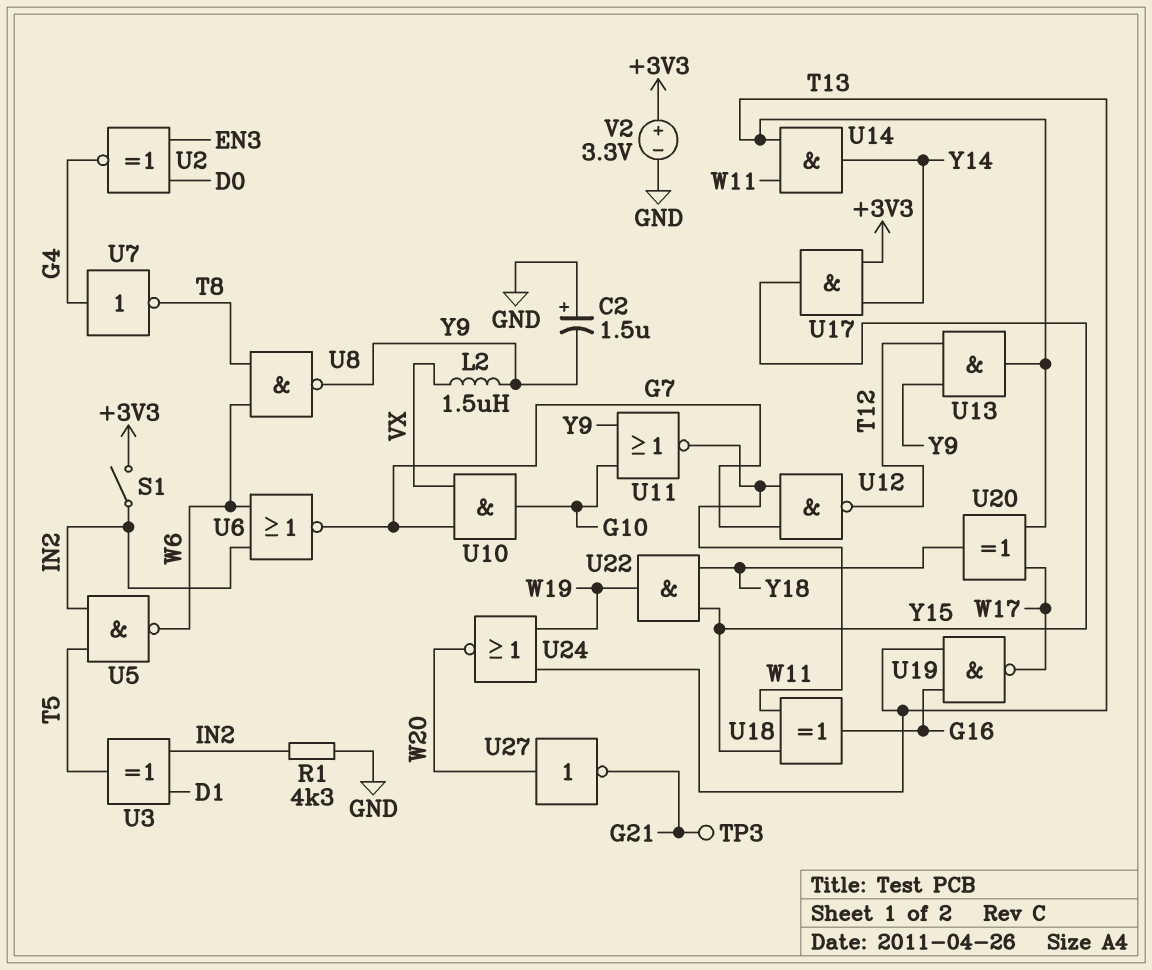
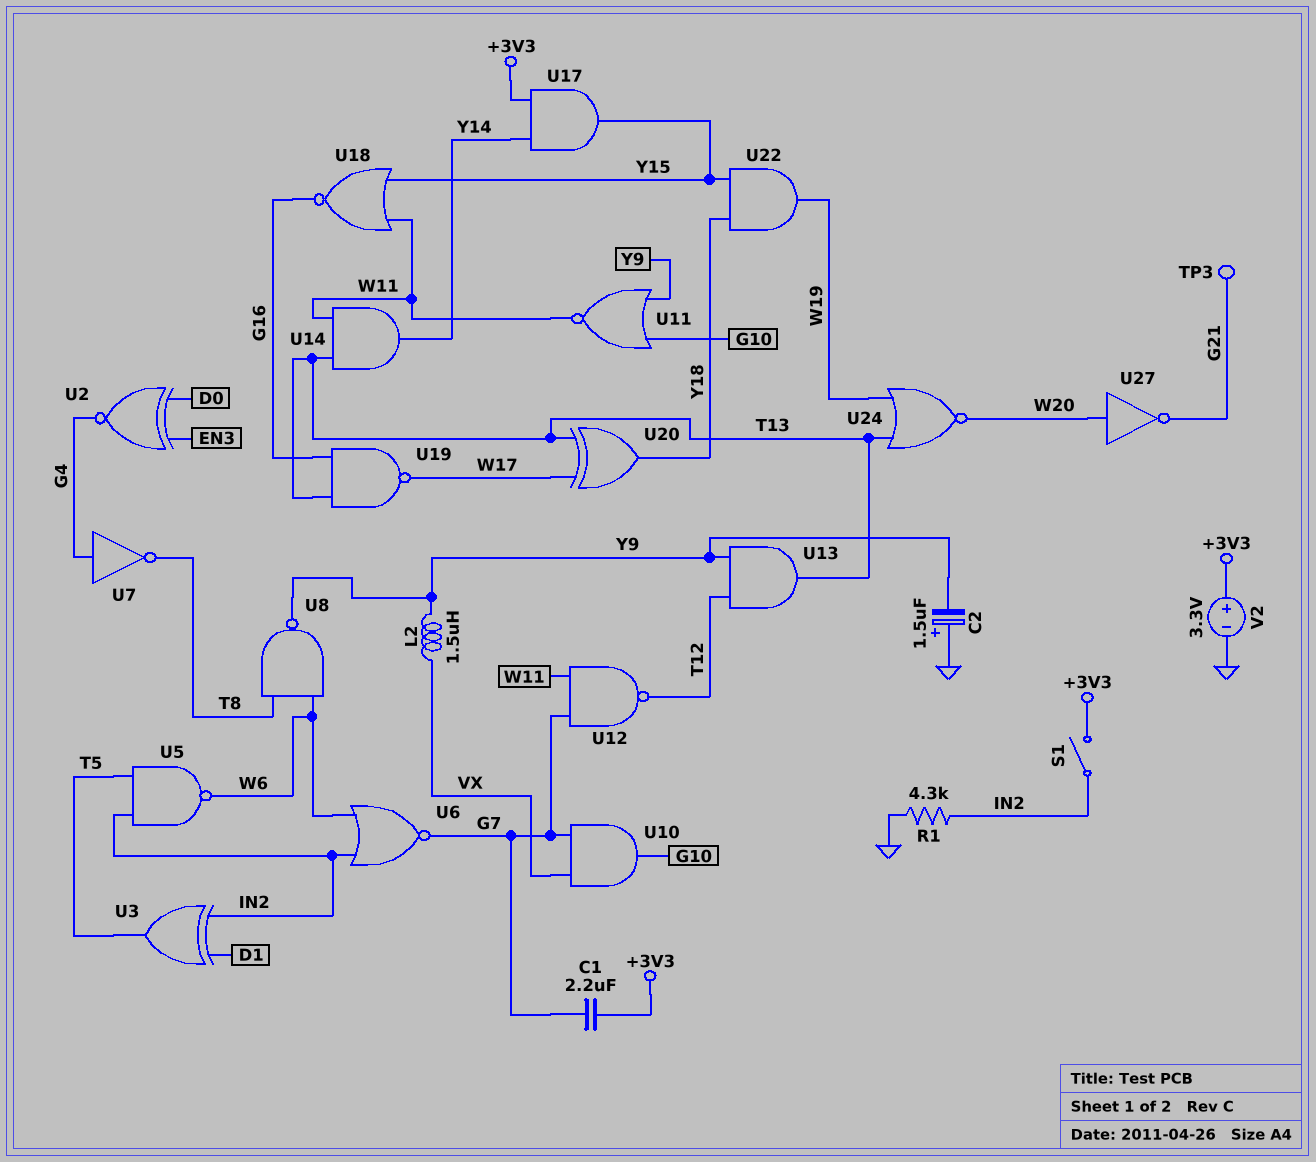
C1: none -> 2.2uF (+3V3, G7)
U18: XOR (in W11, in Y15, out G16) -> NOR (in W11, in Y15, out G16)

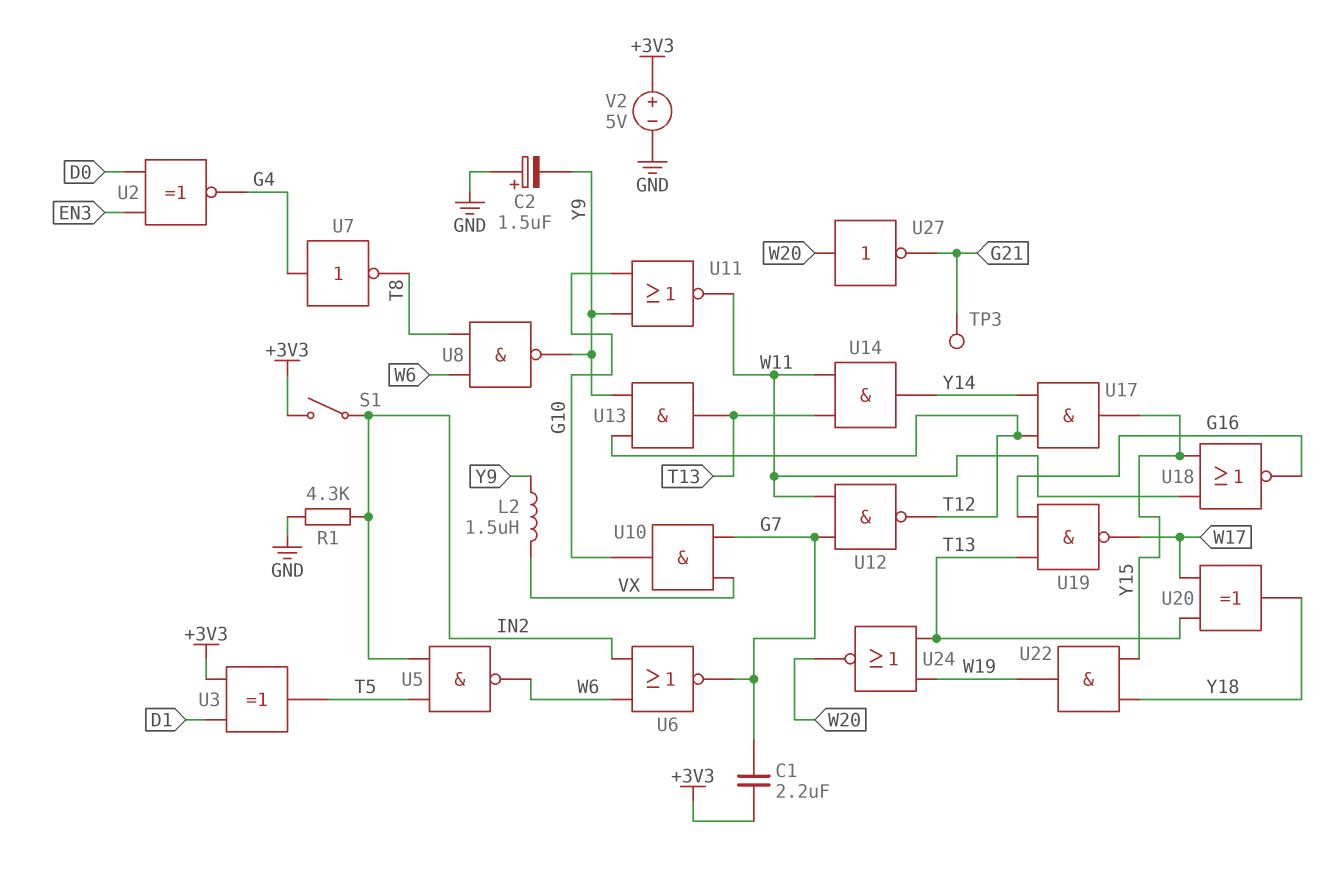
U3: XOR (in D1, in IN2, out T5) -> XOR (in +3V3, in D1, out T5)
U17: AND (in +3V3, in Y14, out Y15) -> AND (in T12, in Y14, out Y15)
V2: 3.3V (plus +3V3, minus GND) -> 5V (plus +3V3, minus GND)

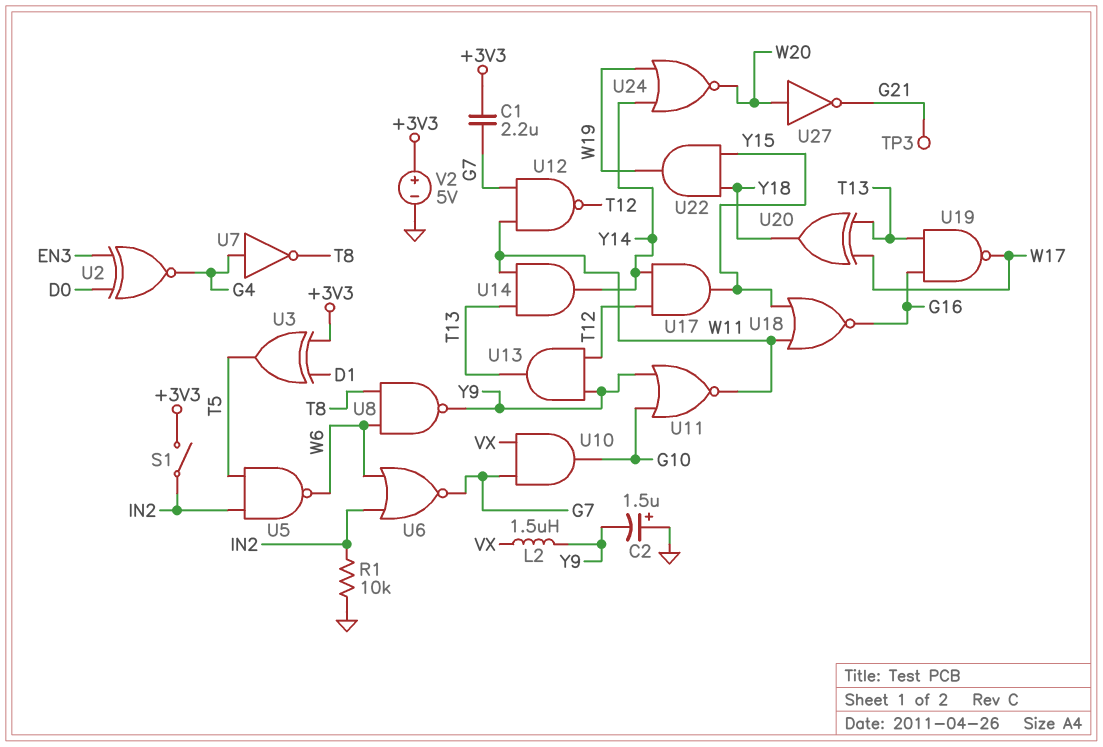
R1: 4.3k (GND, IN2) -> 10k (GND, IN2)
U24: NOR (in T13, in W19, out W20) -> NOR (in W19, in Y14, out W20)

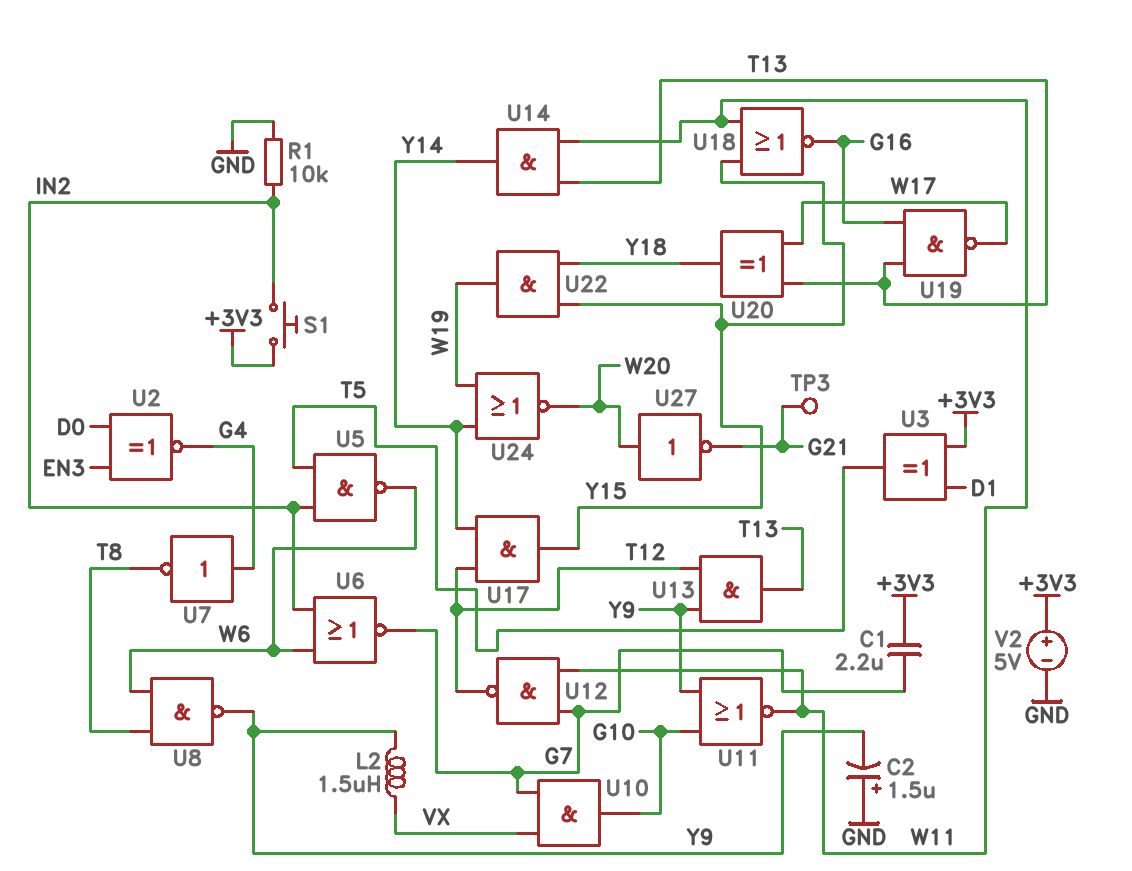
S1: switch (+3V3, IN2) -> button (+3V3, IN2)

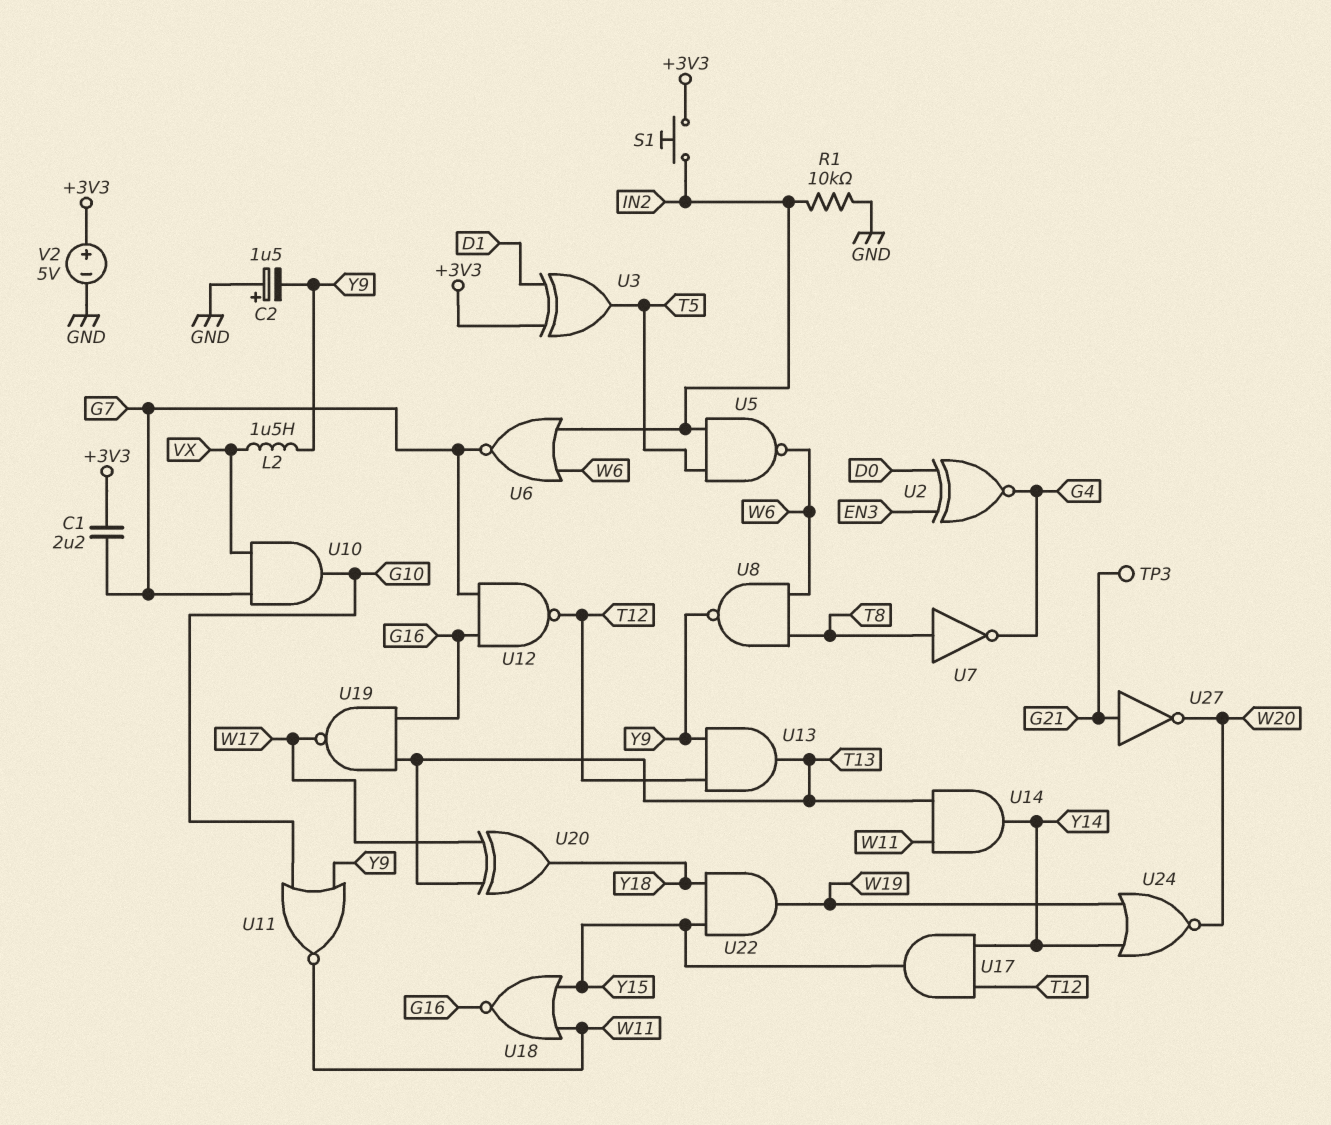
U7: NOT (in G4, out T8) -> NOT (in T8, out G4)
U12: NAND (in G7, in W11, out T12) -> NAND (in G7, in G16, out T12)
U27: NOT (in W20, out G21) -> NOT (in G21, out W20)

